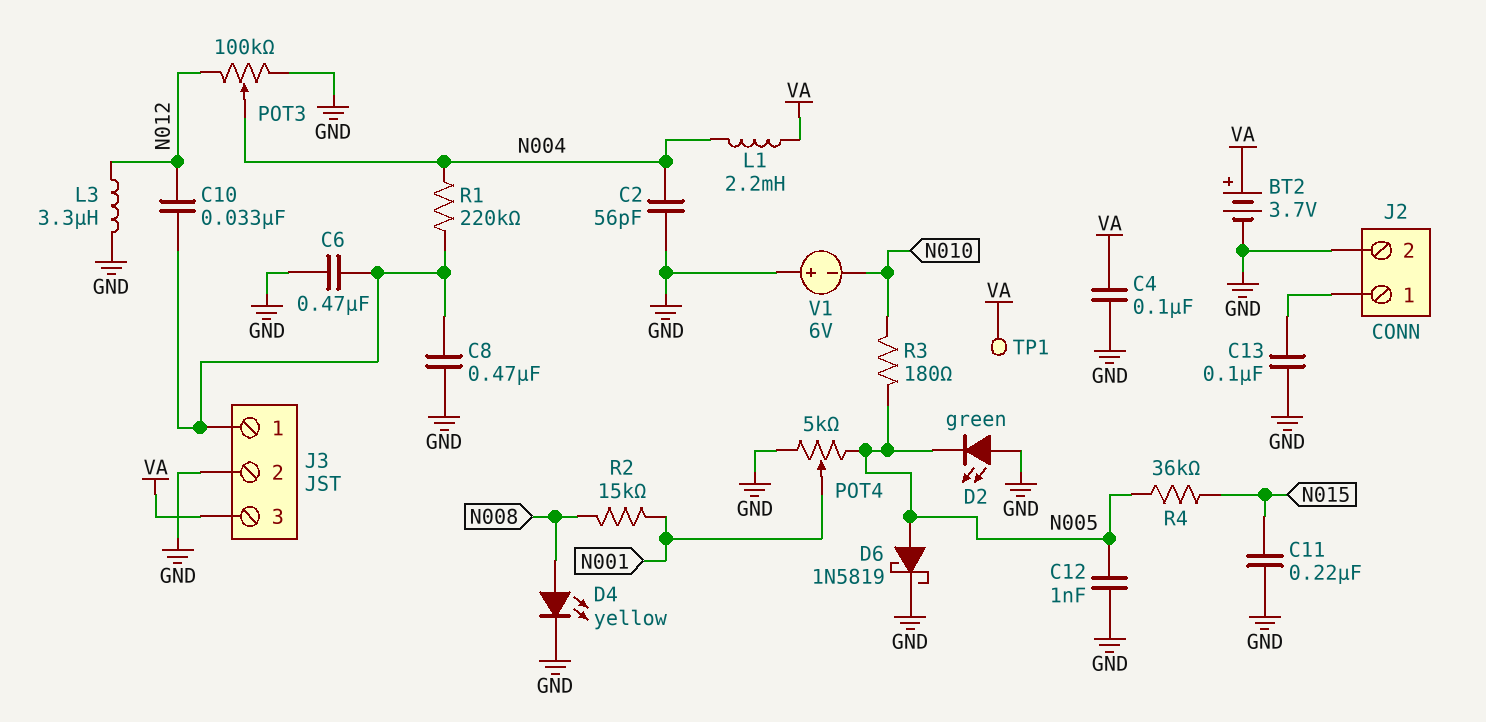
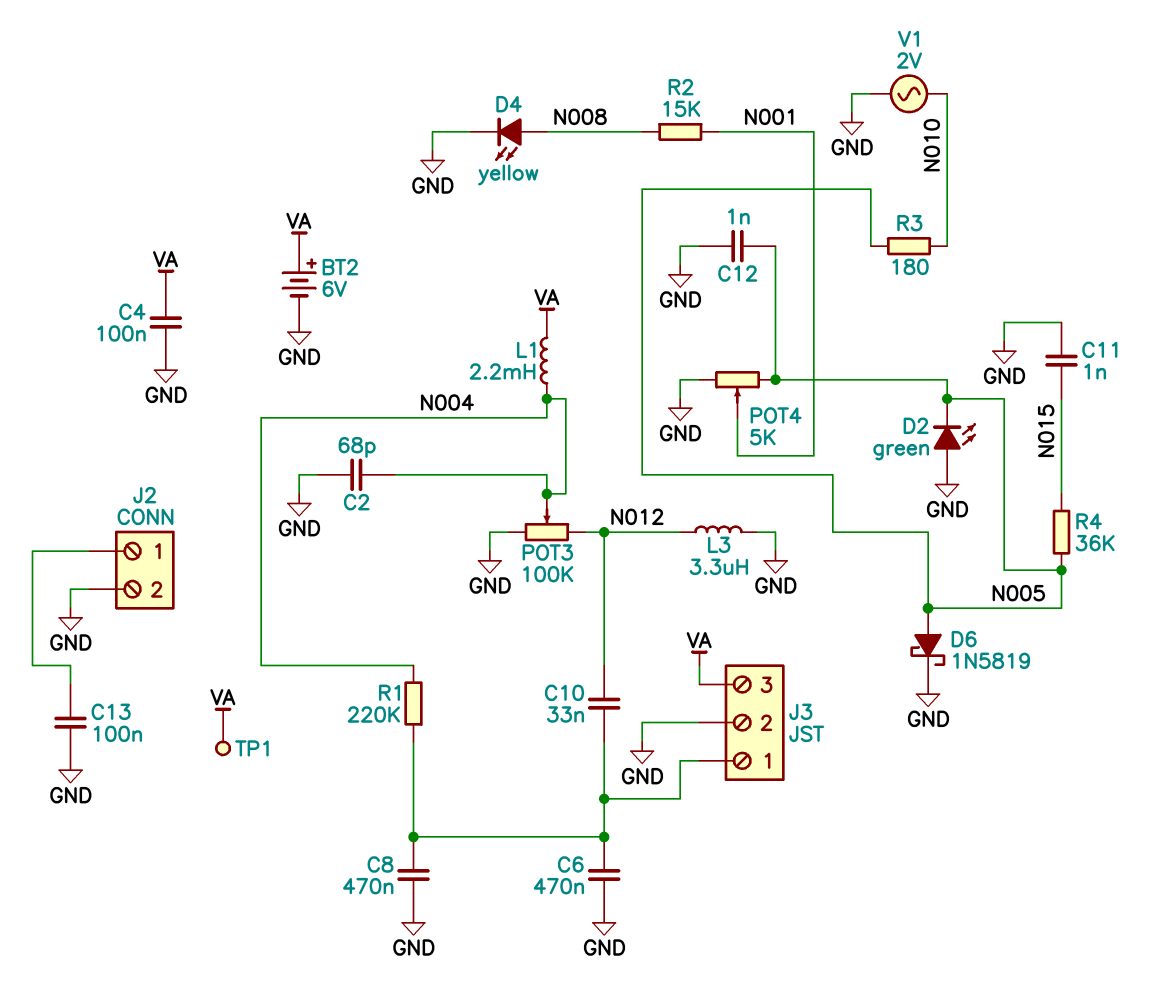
BT2: 3.7V (plus VA, minus GND) -> 6V (plus VA, minus GND)
C2: 56pF (GND, N004) -> 68pF (GND, N004)
C11: 220nF (GND, N015) -> 1nF (GND, N015)
V1: 6V (plus GND, minus N010) -> AC 2V (GND, N010)

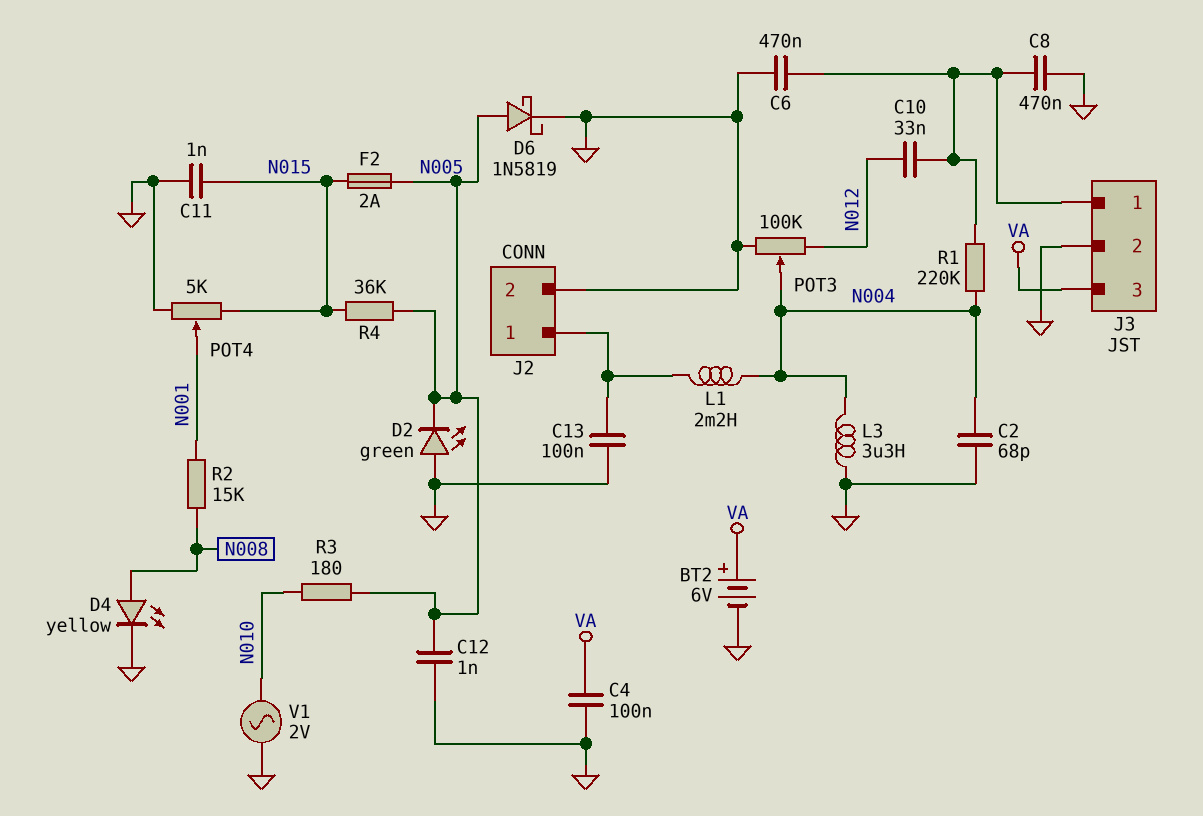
F2: none -> 2A (N005, N015)
L1: 2.2mH (N004, VA) -> 2.2mH (J2/1, N004)
L3: 3.3uH (GND, N012) -> 3.3uH (GND, N004)
POT4: 5k (GND, N005, wiper N001) -> 5k (GND, N015, wiper N001)
TP1: test point (VA) -> none

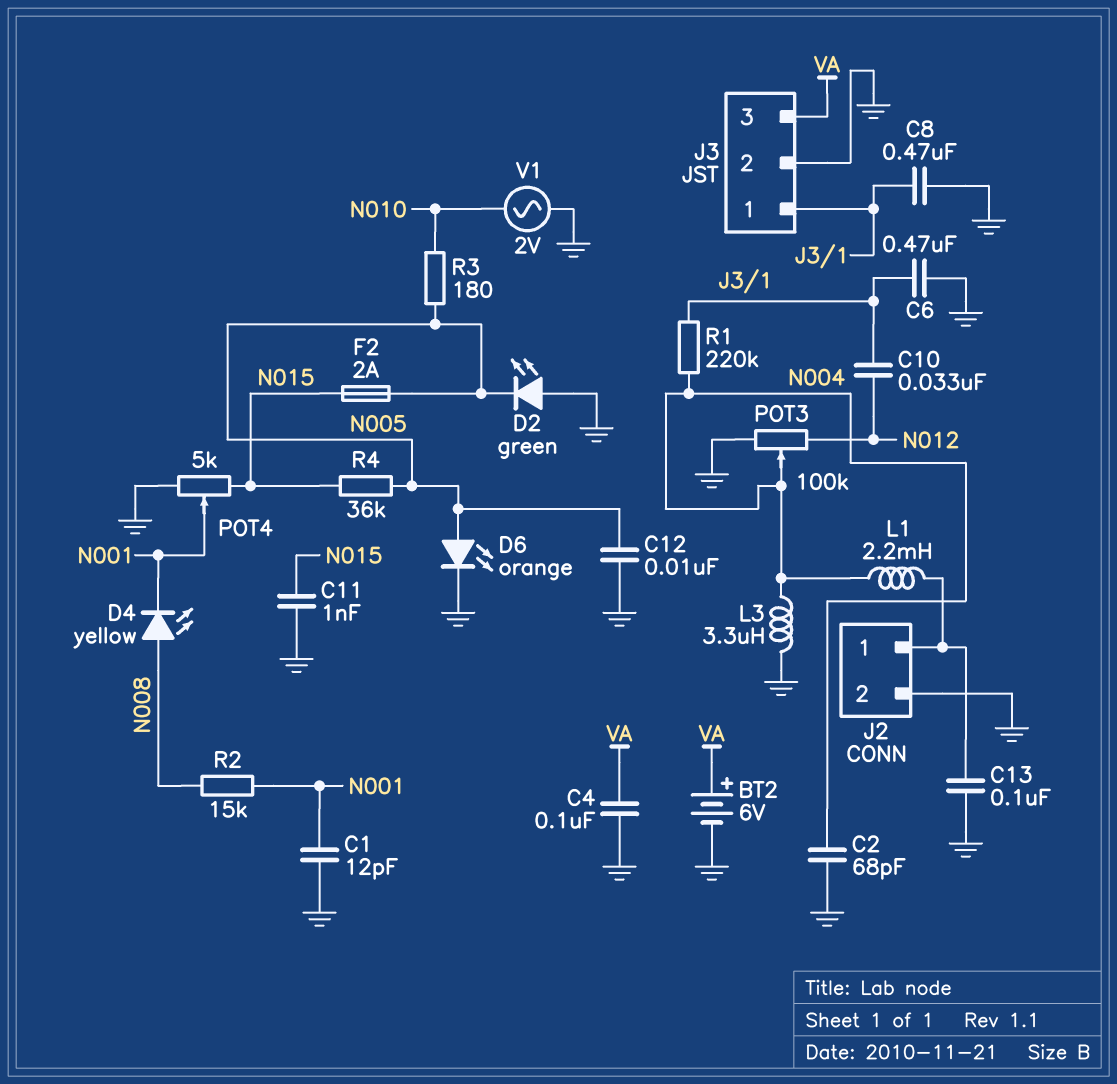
C1: none -> 12pF (GND, N001)
C12: 1nF (GND, N005) -> 10nF (GND, N005)
D4: LED yellow (A N008, K GND) -> LED yellow (A N008, K N001)
D6: schottky 1N5819 (A N005, K GND) -> LED orange (A N005, K GND)

